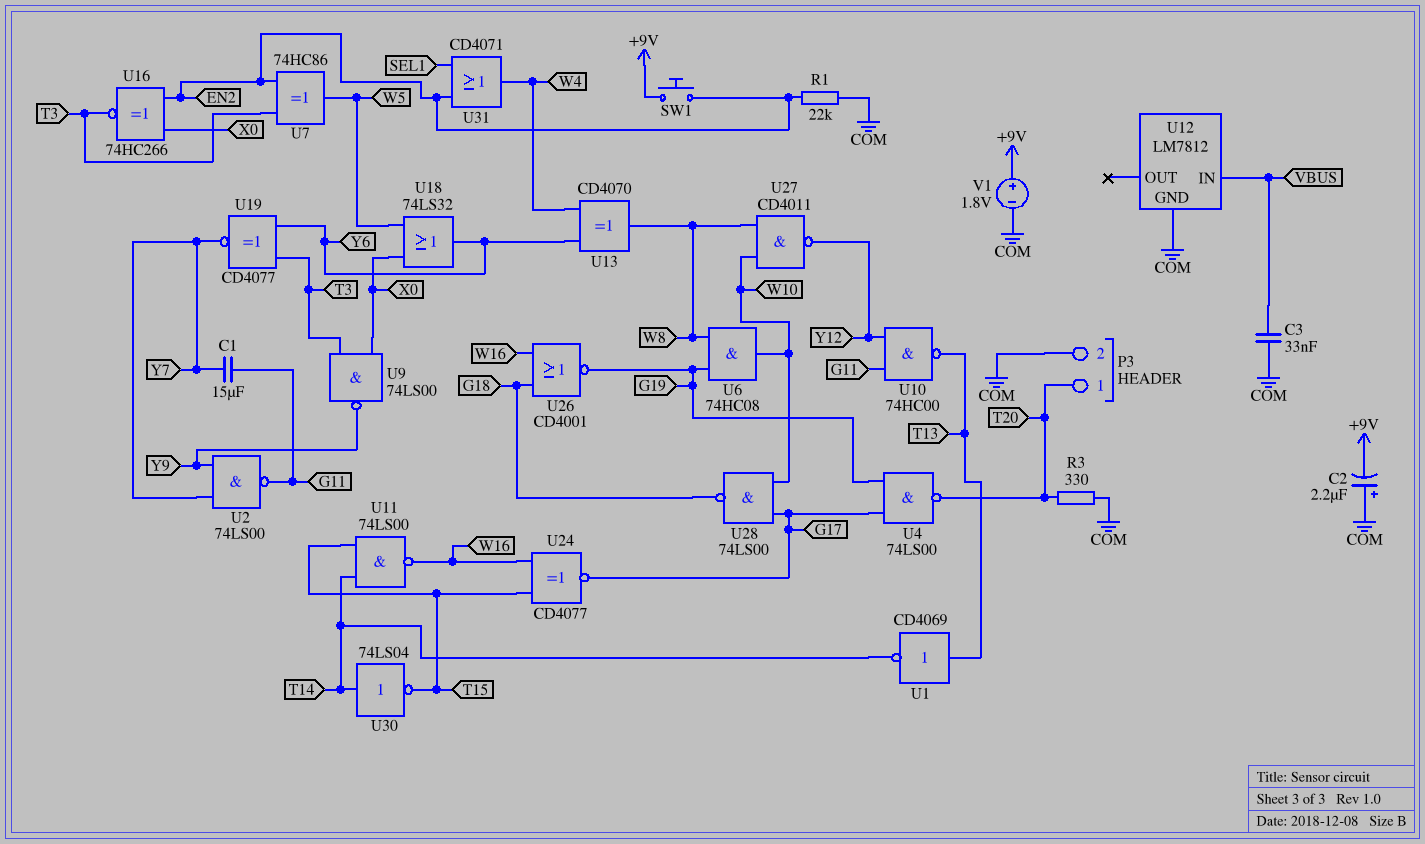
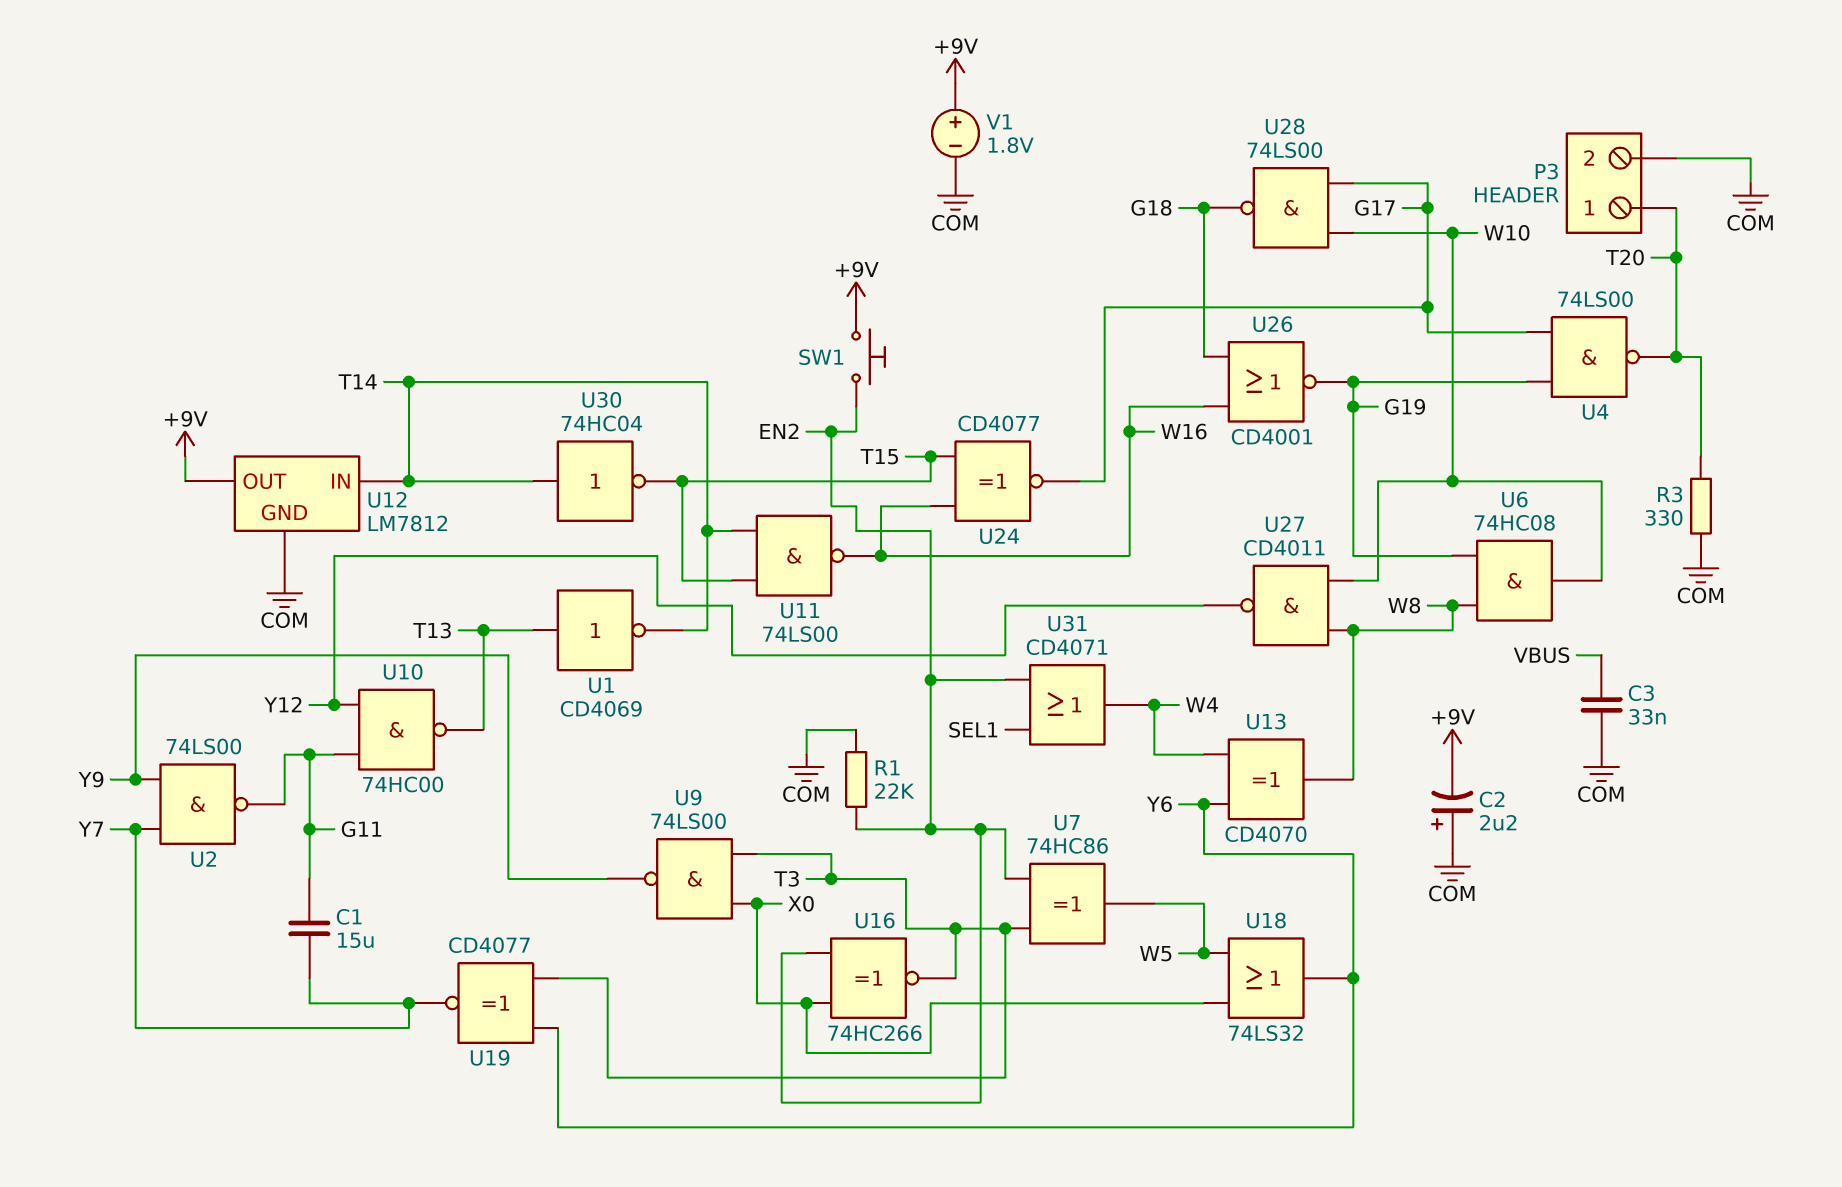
U12 pin IN: VBUS -> T14
U12 pin OUT: none -> +9V
U30: NOT 74LS04 (in T14, out T15) -> NOT 74HC04 (in T14, out T15)

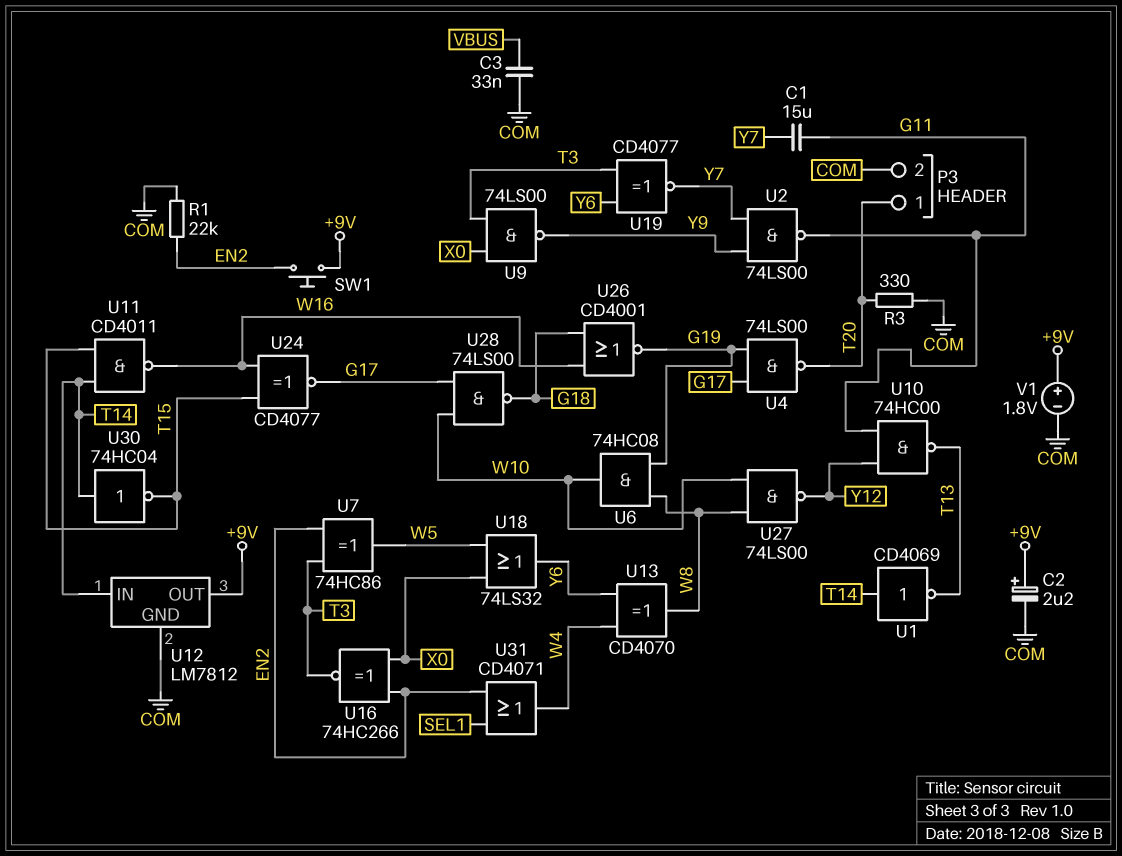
C2: 2.2uF (plus COM, minus +9V) -> 2.2uF (plus +9V, minus COM)
U1: NOT CD4069 (in T13, out T14) -> NOT CD4069 (in T14, out T13)
U11: NAND 74LS00 (in T14, in T15, out W16) -> NAND CD4011 (in T14, in T15, out W16)
U27: NAND CD4011 (in W8, in W10, out Y12) -> NAND 74LS00 (in W8, in W10, out Y12)

